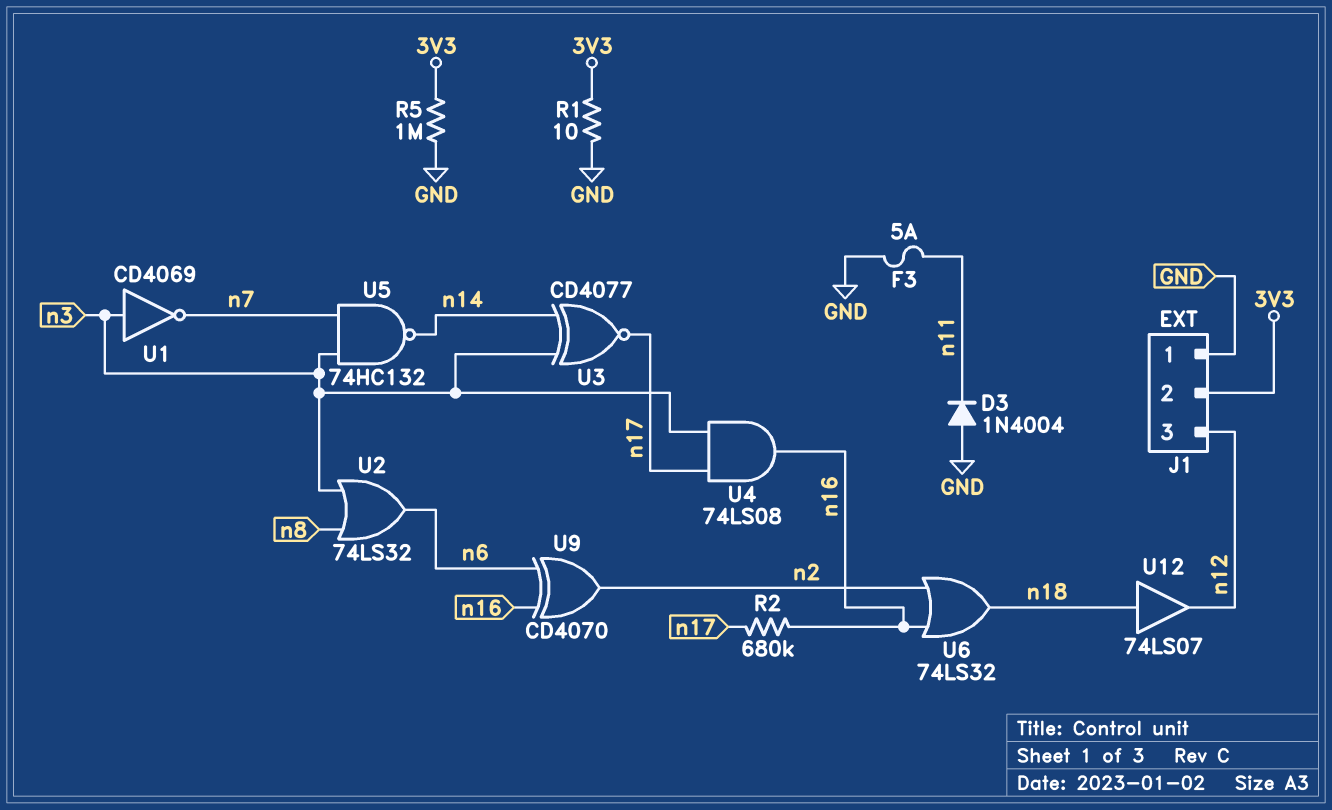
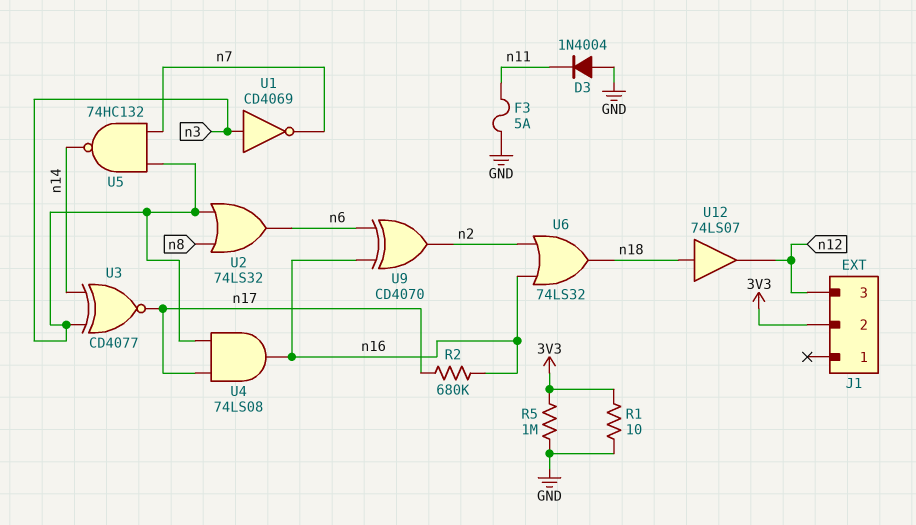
J1 pin 1: GND -> none

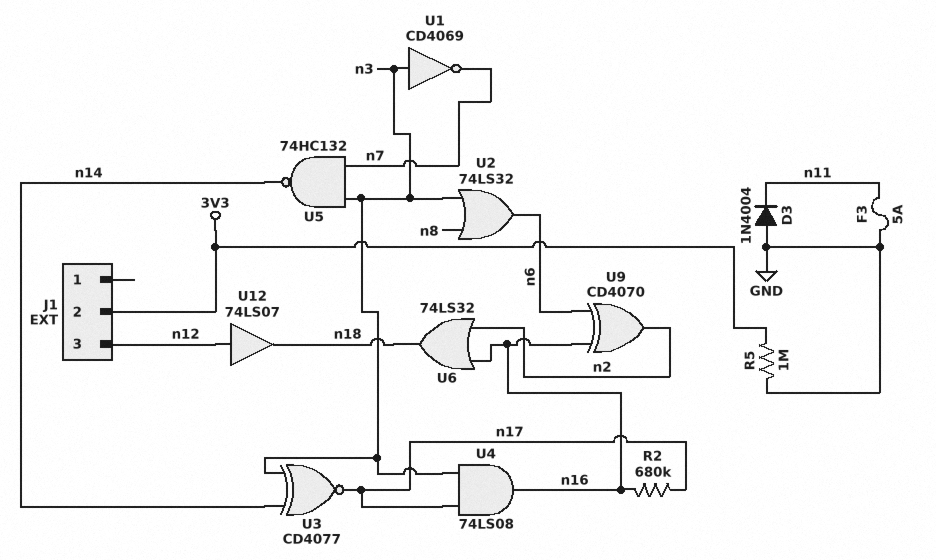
R1: 10 (3V3, GND) -> none
U12: buffer 74LS07 (in n18, out n12) -> buffer 74LS07 (in n12, out n18)

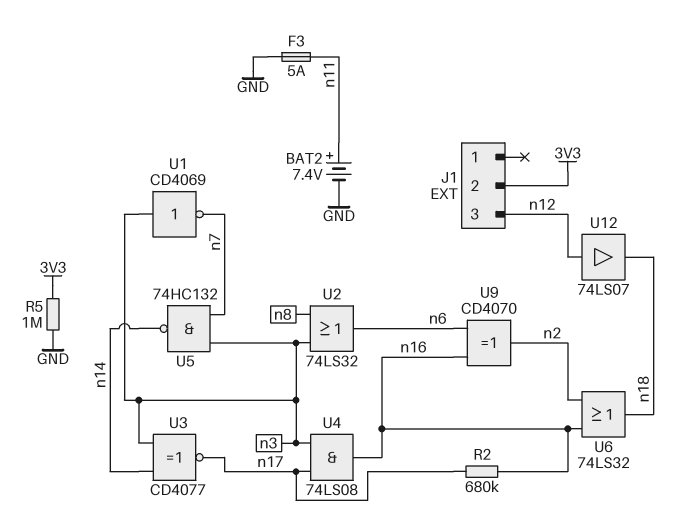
BAT2: none -> 7.4V (plus n11, minus GND)
D3: diode 1N4004 (A GND, K n11) -> none

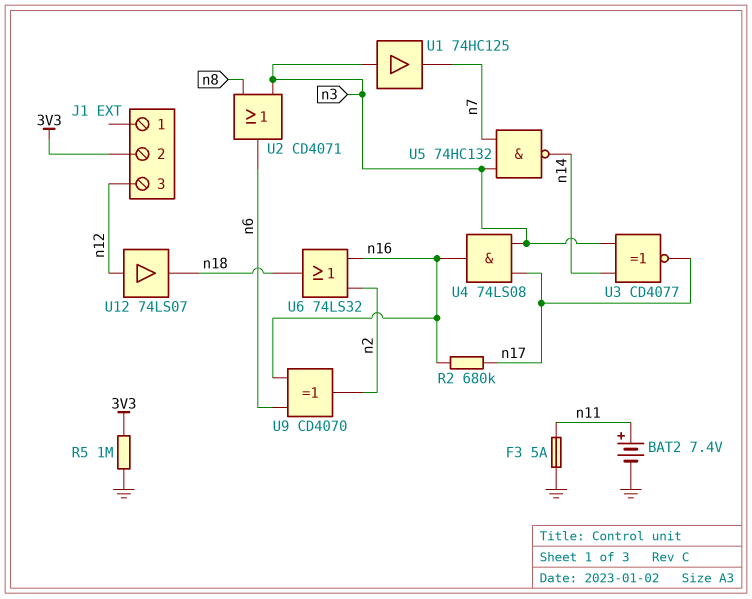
U1: NOT CD4069 (in n3, out n7) -> buffer 74HC125 (in n3, out n7)
U2: OR 74LS32 (in n3, in n8, out n6) -> OR CD4071 (in n3, in n8, out n6)

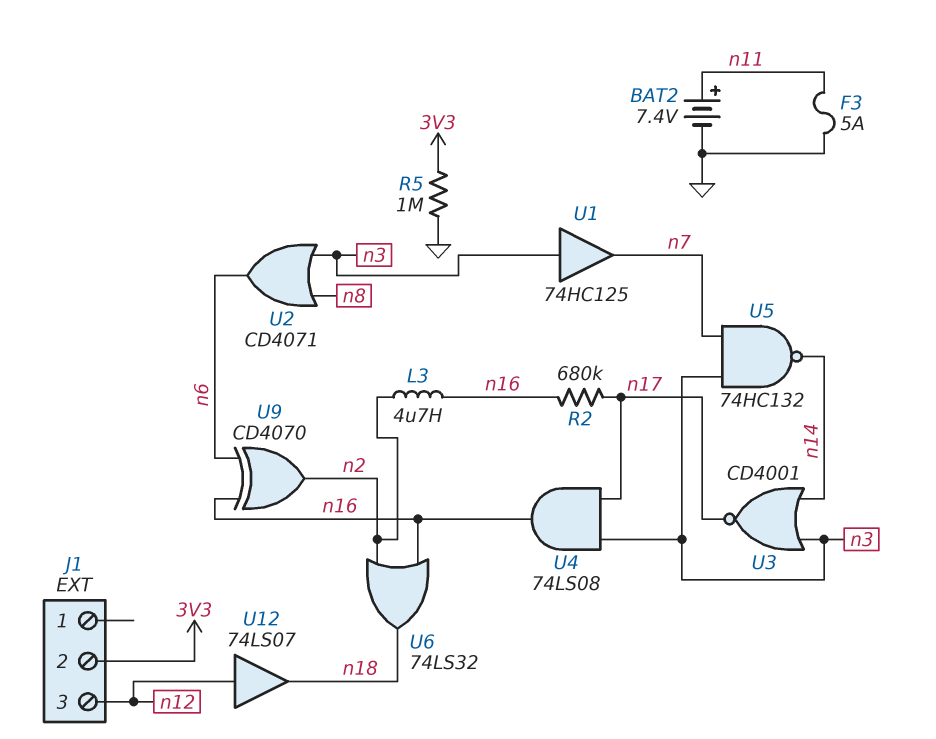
L3: none -> 4.7uH (n2, n16)
U3: XNOR CD4077 (in n3, in n14, out n17) -> NOR CD4001 (in n3, in n14, out n17)

